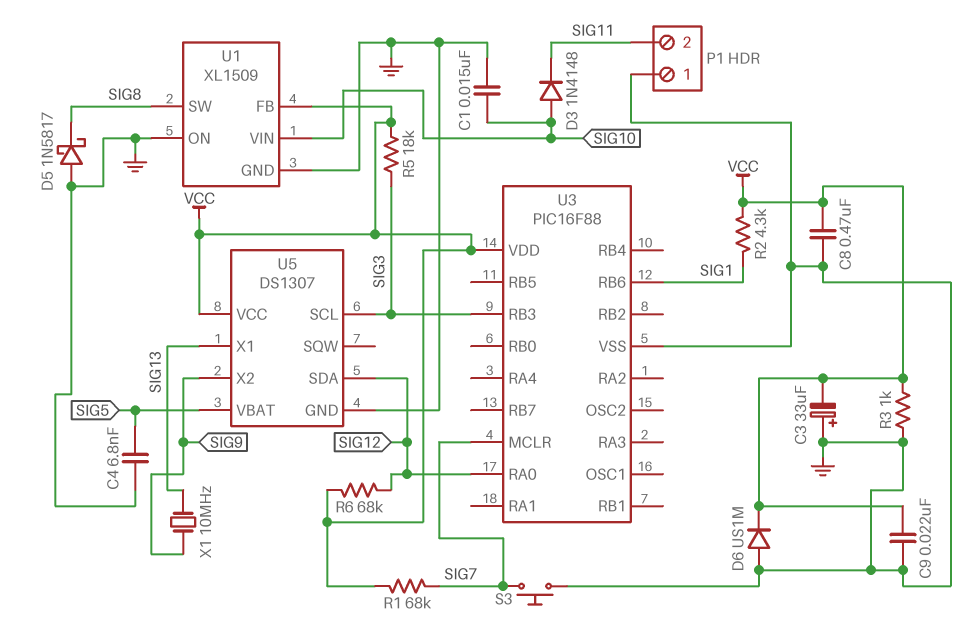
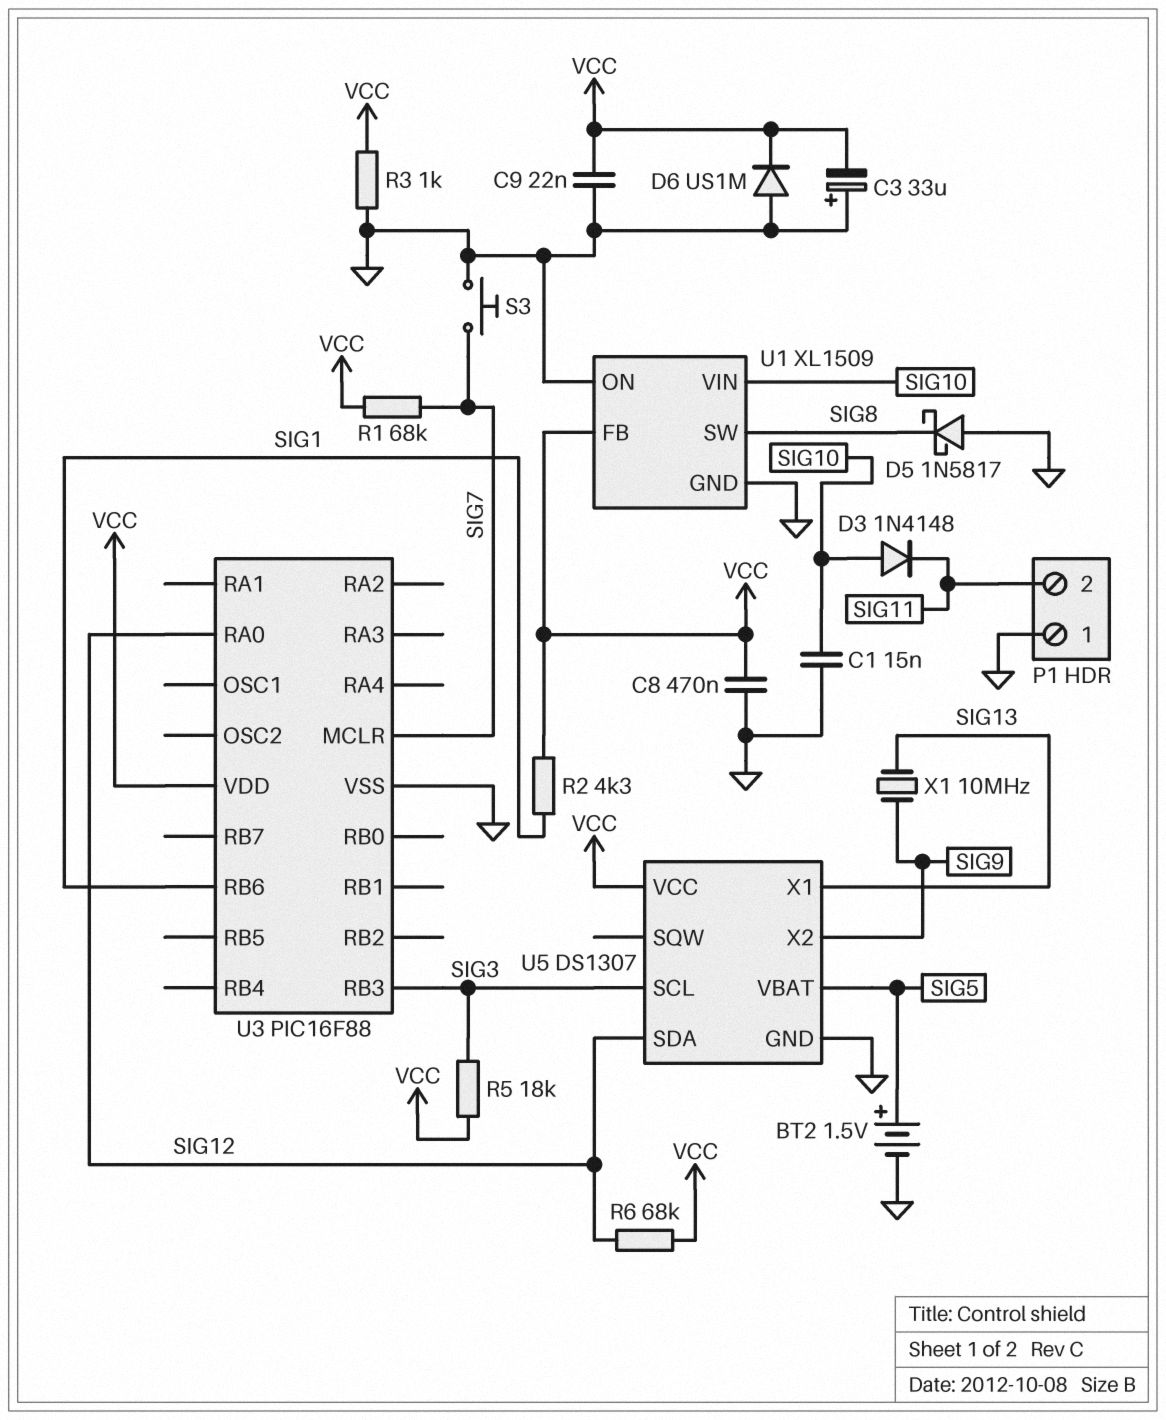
BT2: none -> 1.5V (plus SIG5, minus GND)
C4: 6.8nF (GND, SIG5) -> none

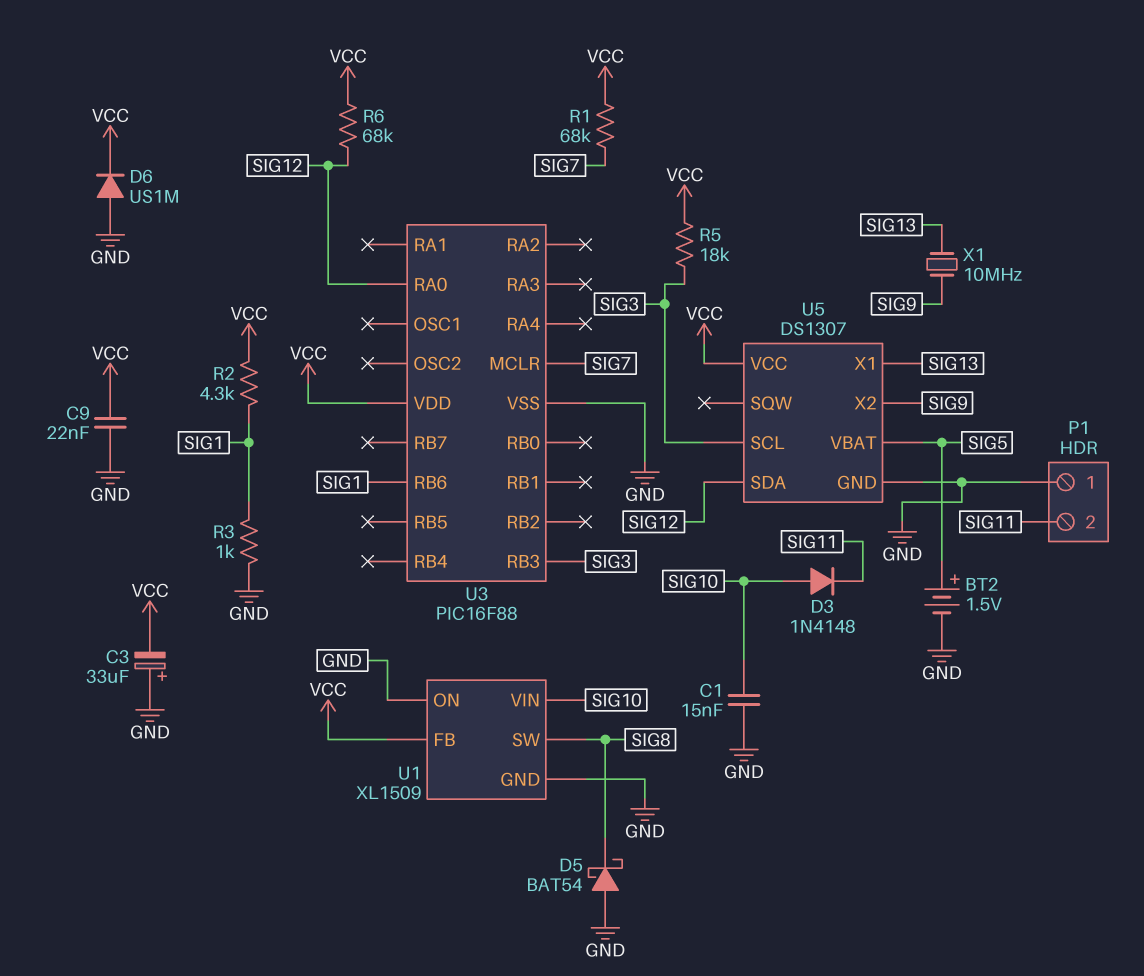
C8: 470nF (GND, VCC) -> none
D5: schottky 1N5817 (A GND, K SIG8) -> schottky BAT54 (A GND, K SIG8)
R3: 1k (GND, VCC) -> 1k (GND, SIG1)
S3: button (GND, SIG7) -> none

